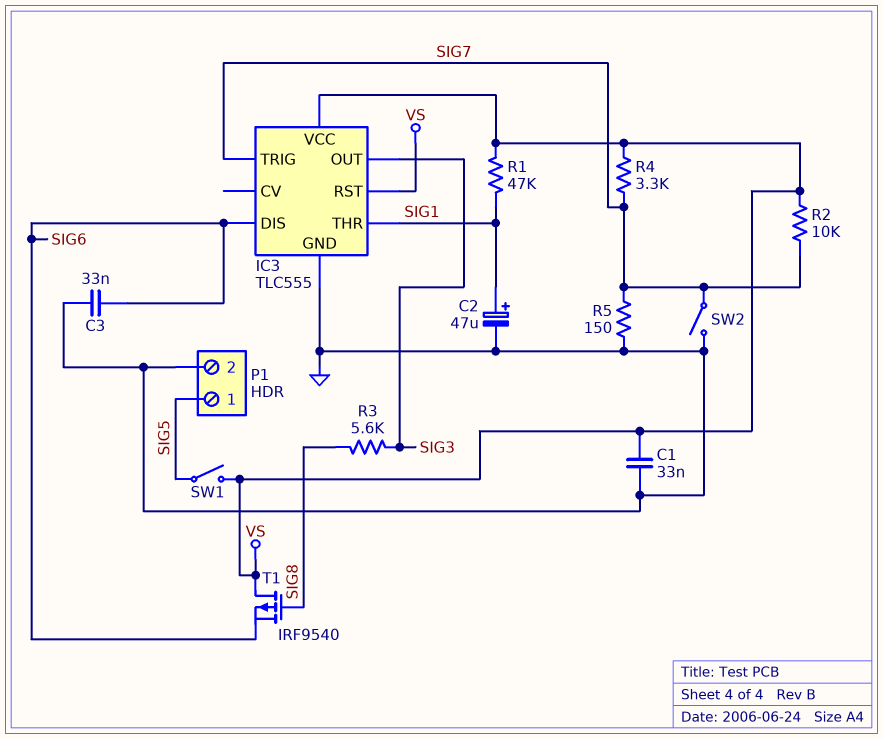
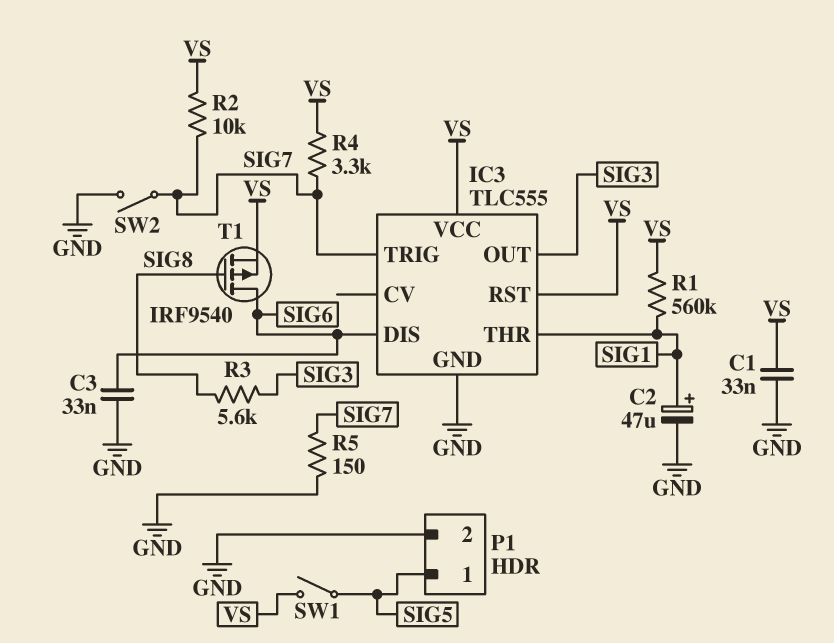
R1: 47k (SIG1, VS) -> 560k (SIG1, VS)
T1: PMOS IRF9540 (G SIG8, D VS, S SIG6) -> PMOS IRF9540 (G SIG8, D SIG6, S VS)

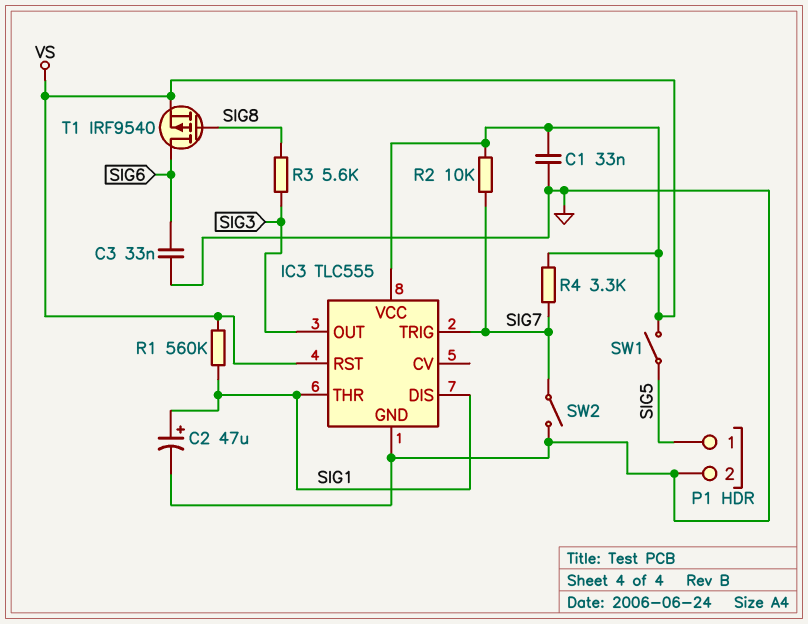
IC3 pin DIS: SIG6 -> SIG1
R5: 150 (GND, SIG7) -> none

